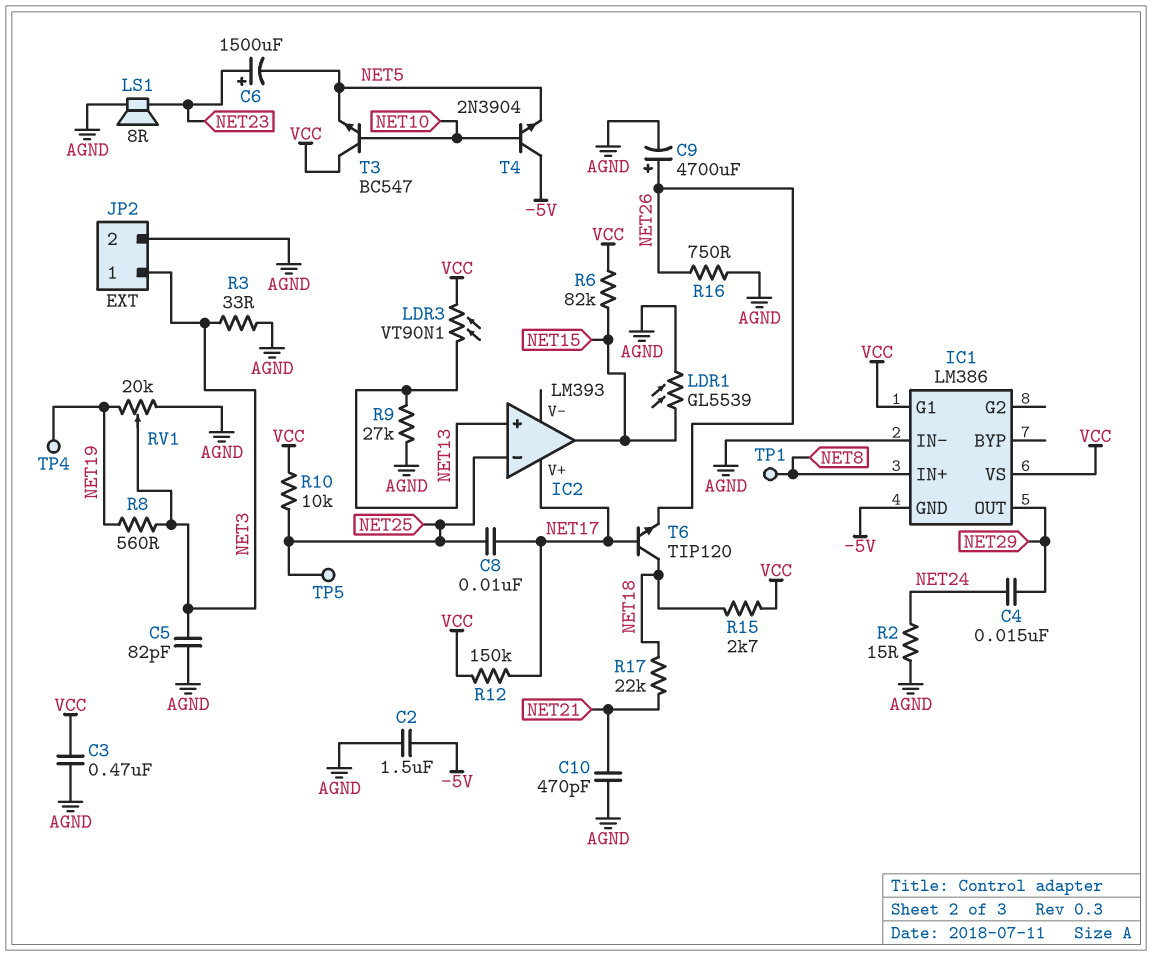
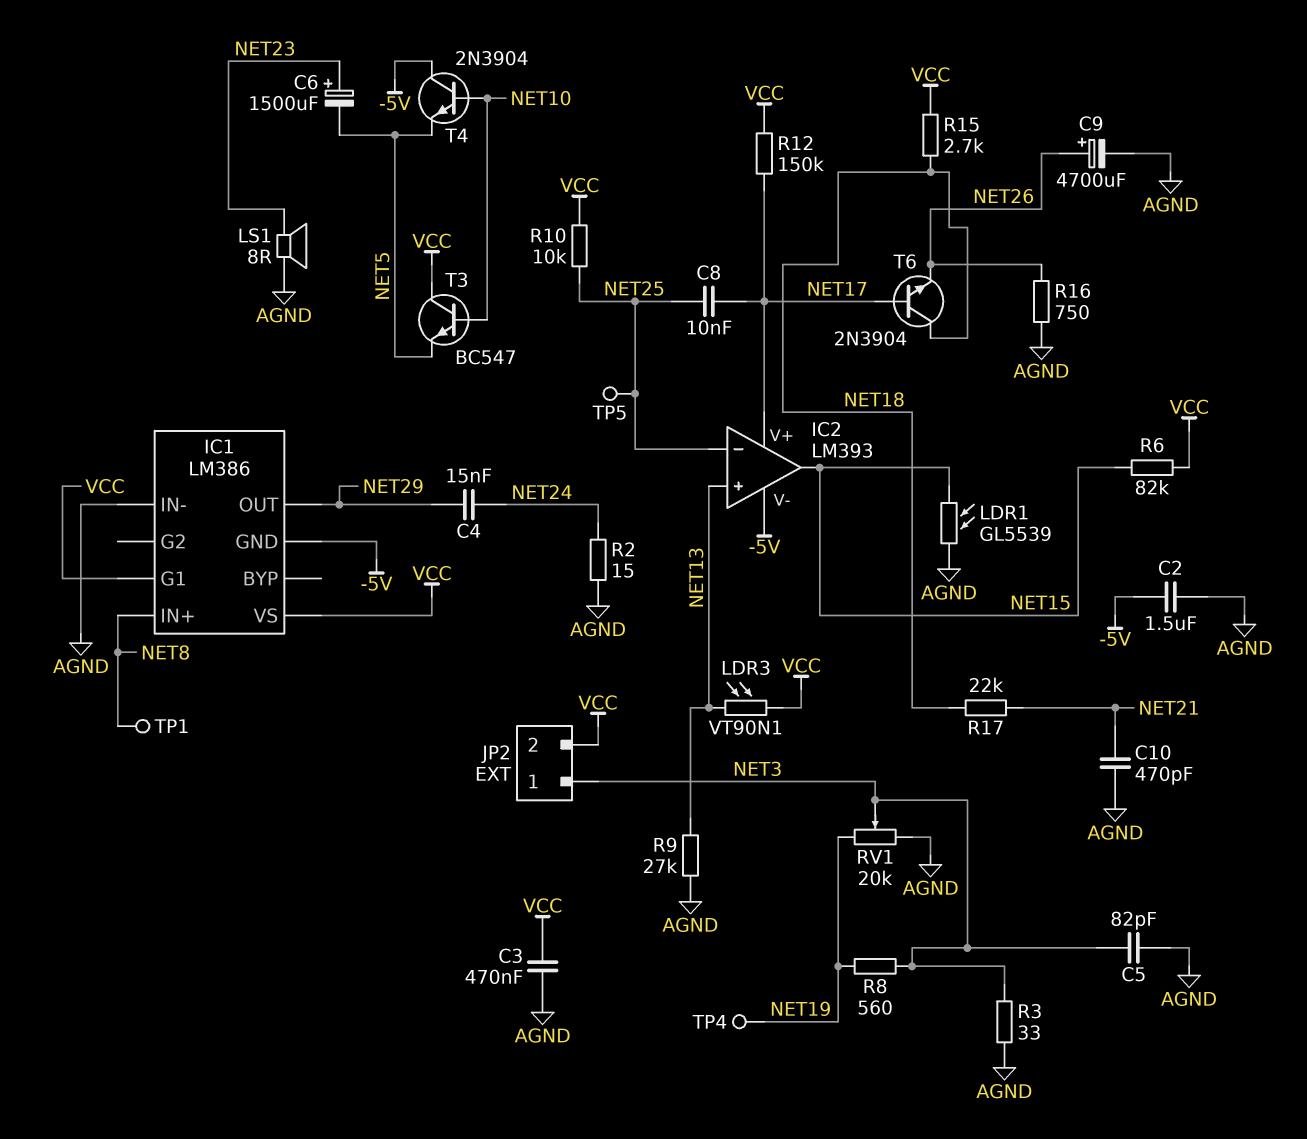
IC2 pin V-: none -> -5V
JP2 pin 2: AGND -> VCC
T6: NPN TIP120 (B NET17, C NET18, E NET26) -> NPN 2N3904 (B NET17, C NET18, E NET26)

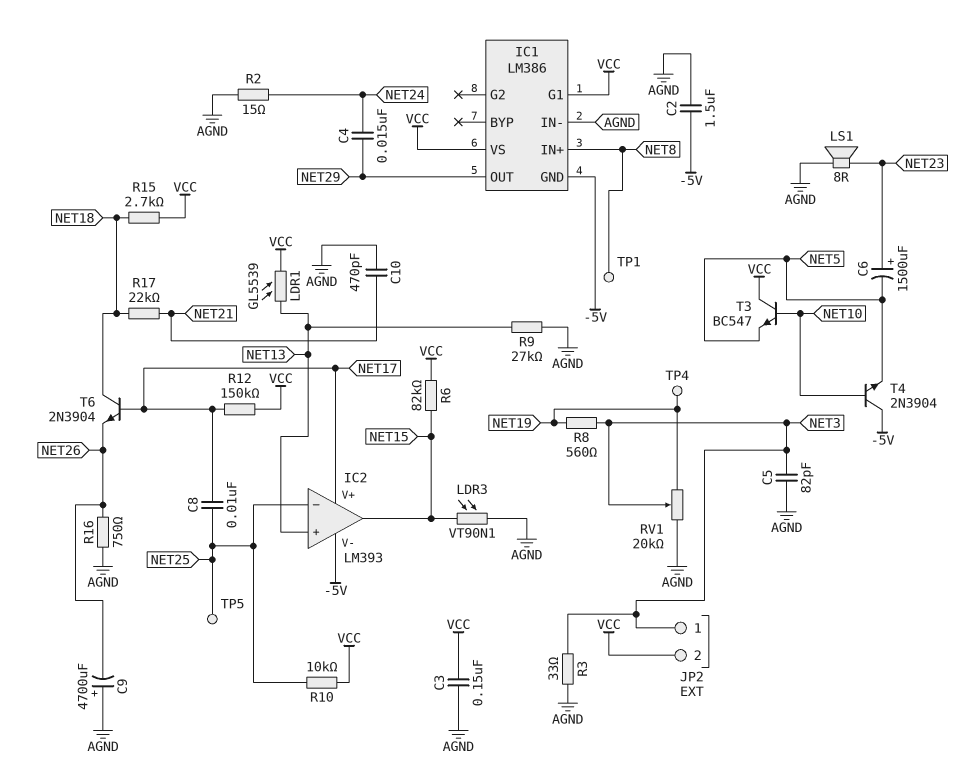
C3: 470nF (AGND, VCC) -> 150nF (AGND, VCC)
C9: 4700uF (plus NET26, minus AGND) -> 4700uF (plus AGND, minus NET26)
LDR1: GL5539 (AGND, NET15) -> GL5539 (NET13, VCC)
LDR3: VT90N1 (NET13, VCC) -> VT90N1 (AGND, NET15)

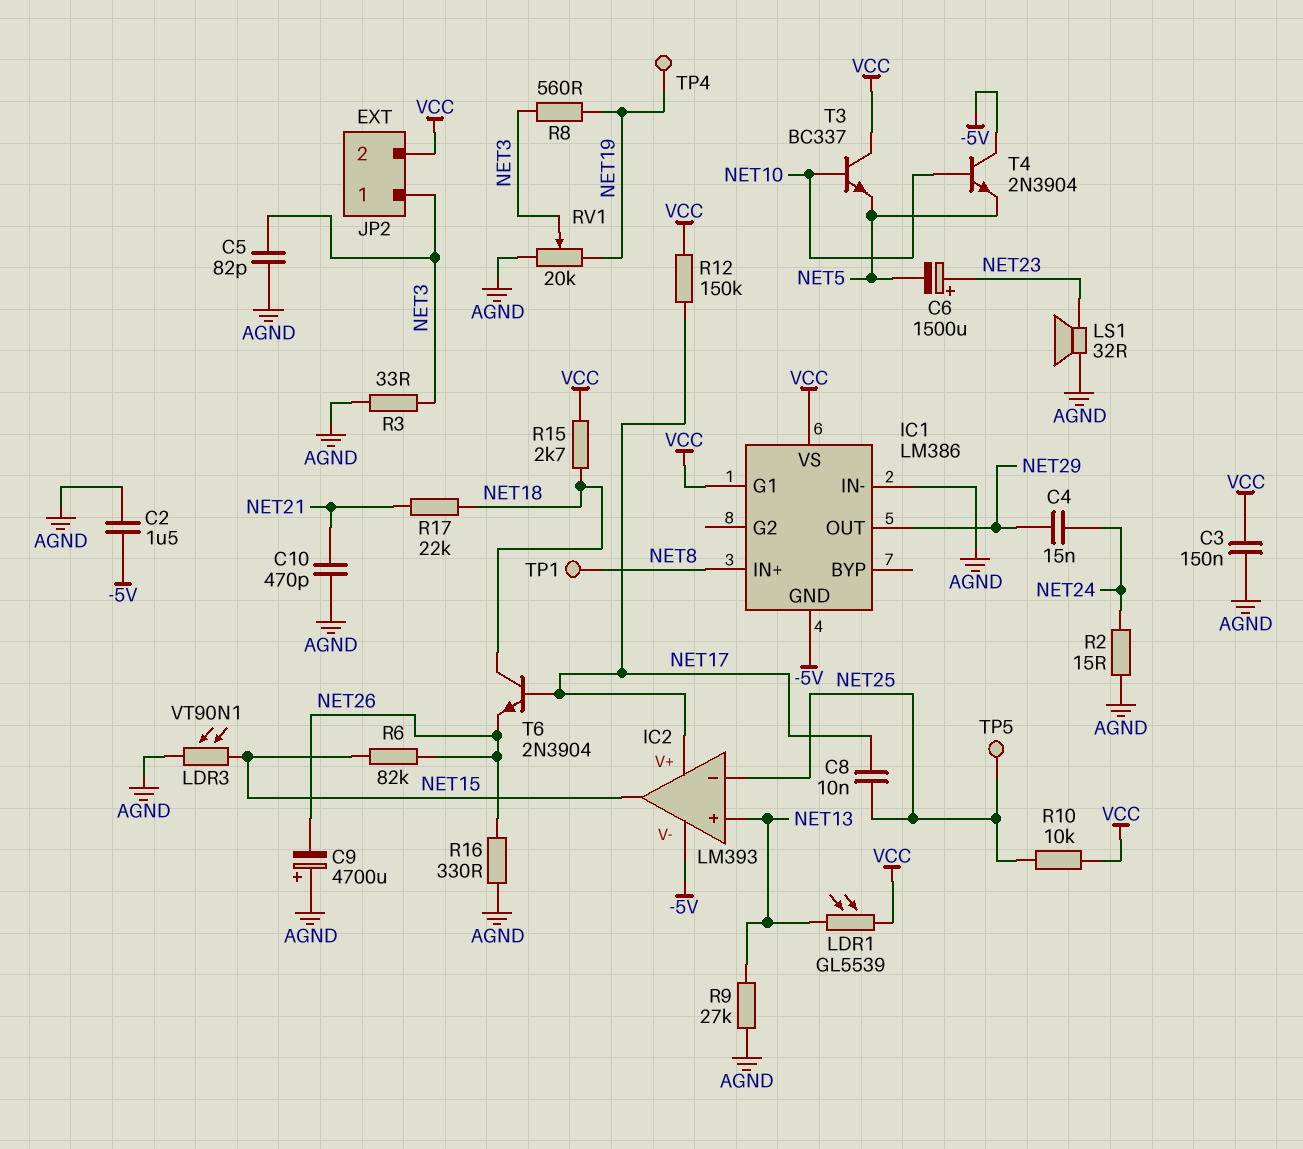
LS1: speaker 8R (AGND, NET23) -> speaker 32R (AGND, NET23)
R6: 82k (NET15, VCC) -> 82k (NET15, NET26)
R16: 750 (AGND, NET26) -> 330 (AGND, NET26)
T3: NPN BC547 (B NET10, C VCC, E NET5) -> NPN BC337 (B NET10, C VCC, E NET5)

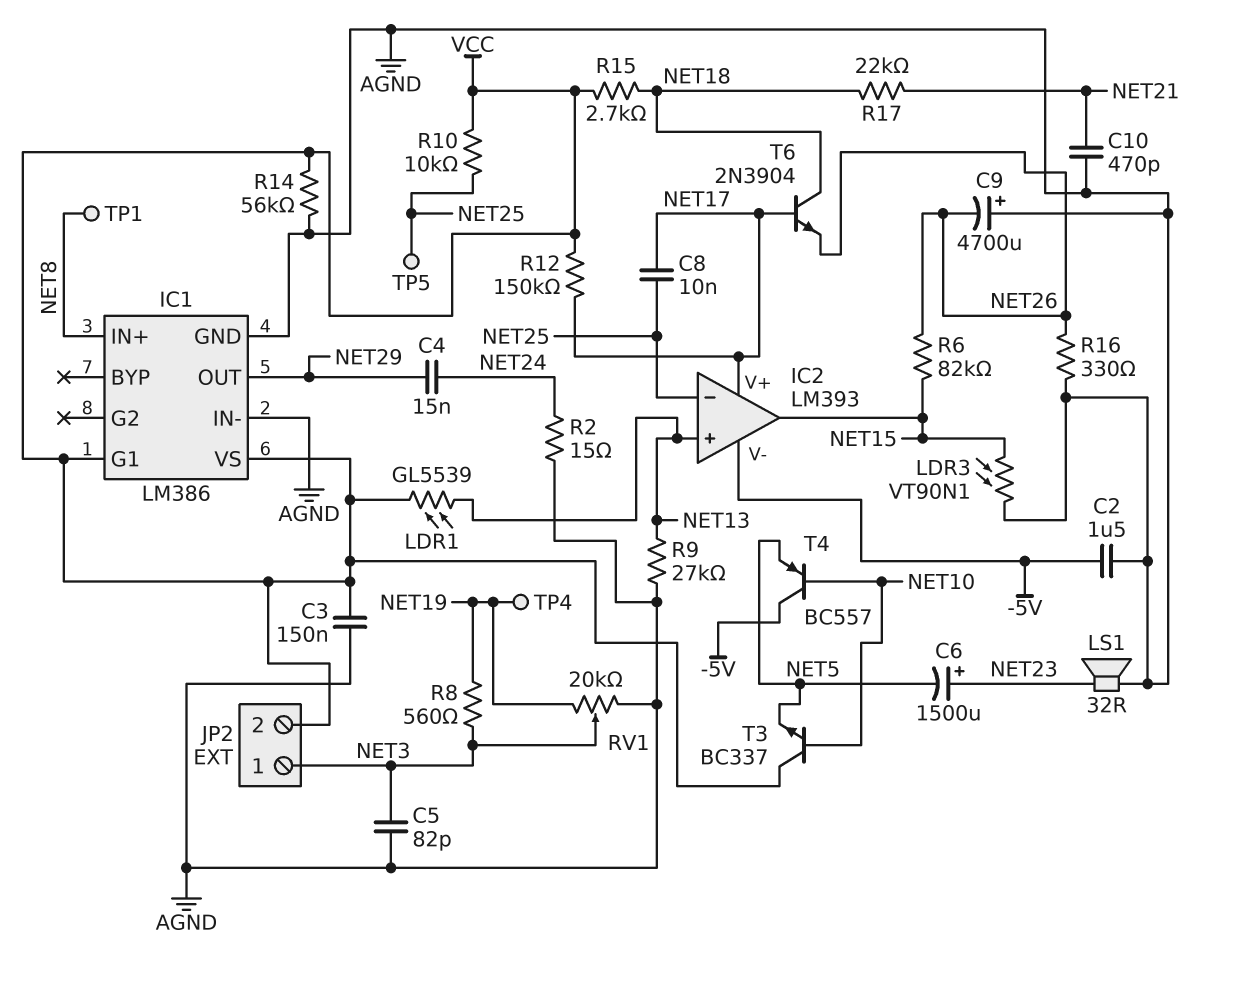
IC1 pin GND: -5V -> AGND
R3: 33 (AGND, NET3) -> none
R14: none -> 56k (AGND, VCC)
T4: NPN 2N3904 (B NET10, C -5V, E NET5) -> PNP BC557 (B NET10, C -5V, E NET5)

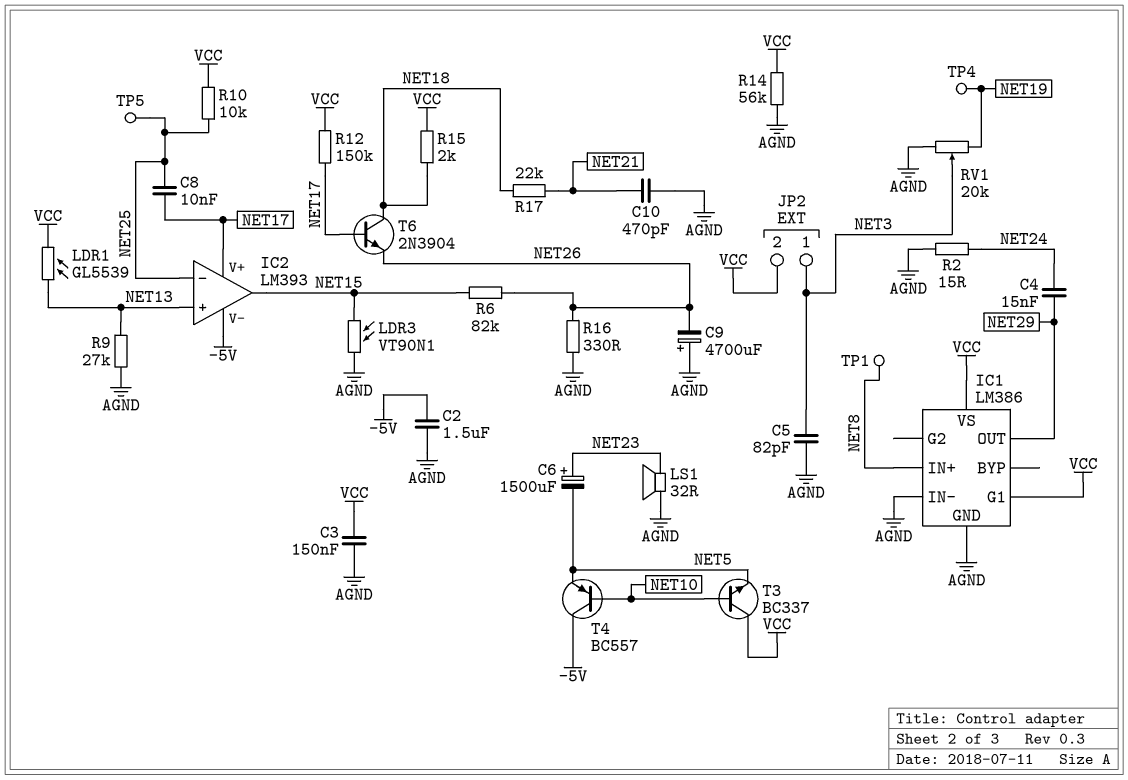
R8: 560 (NET3, NET19) -> none
R15: 2.7k (NET18, VCC) -> 2k (NET18, VCC)

